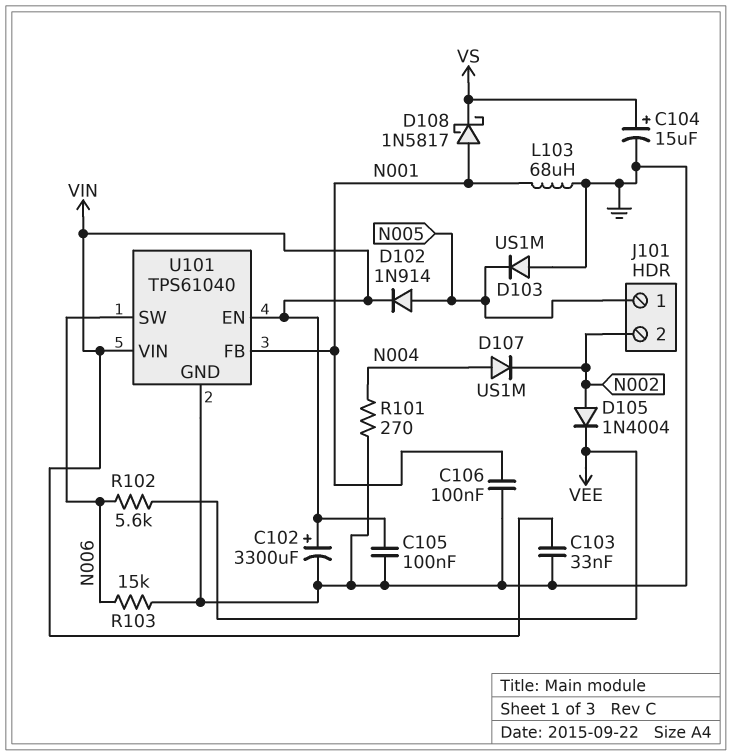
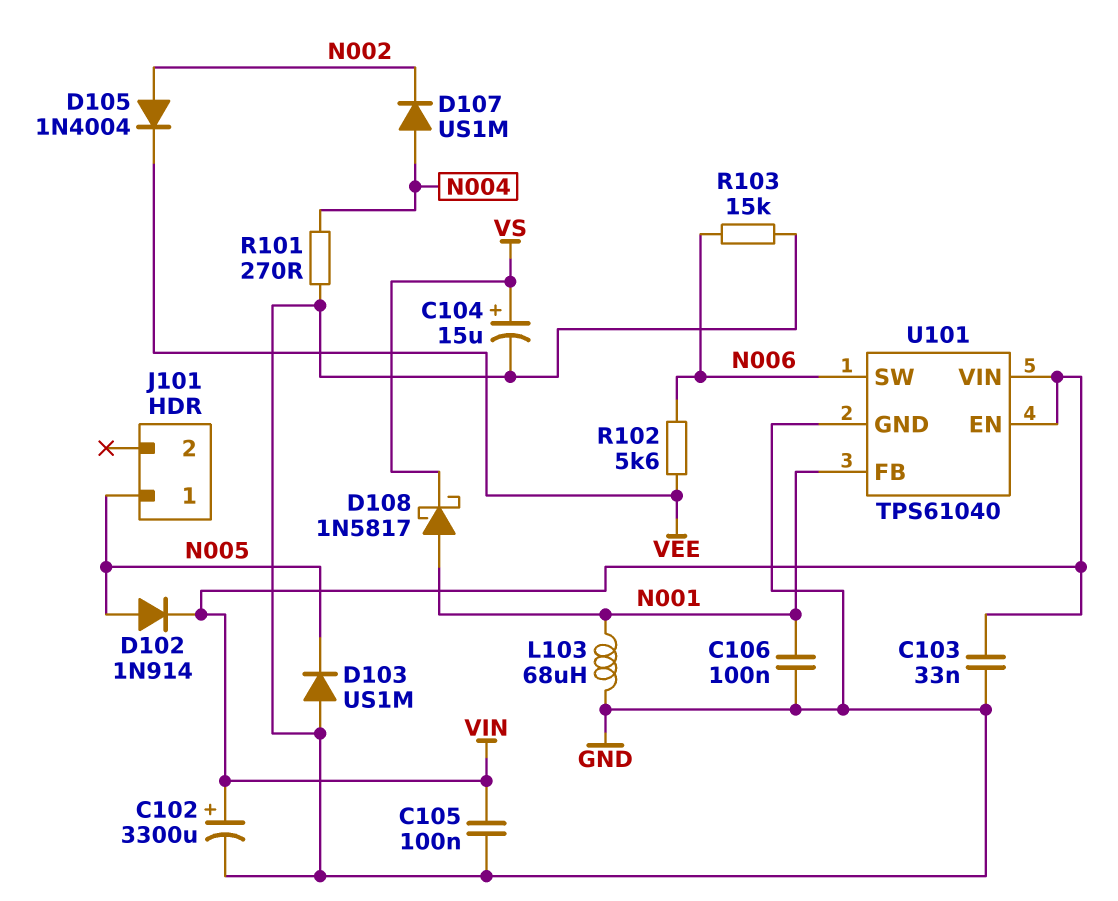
J101 pin 2: N002 -> none

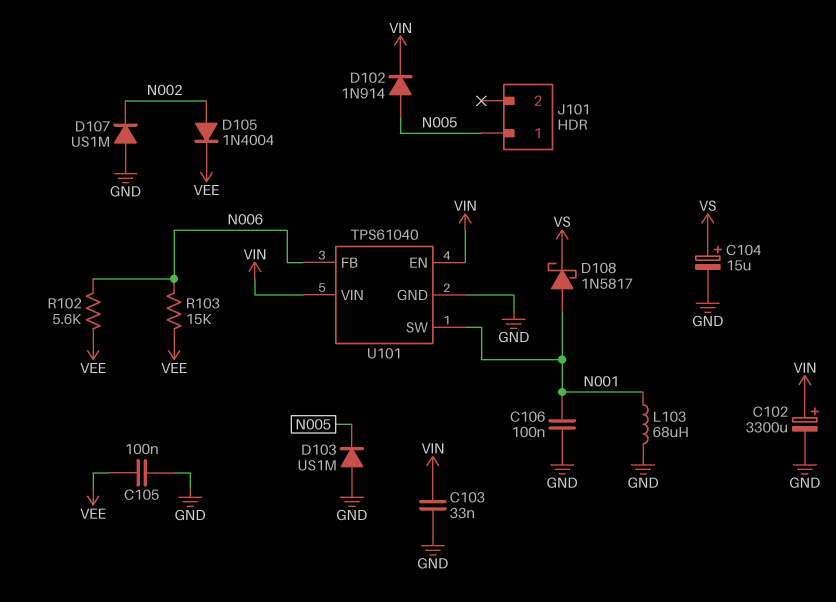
C105: 100nF (GND, VIN) -> 100nF (GND, VEE)
D107: diode US1M (A N004, K N002) -> diode US1M (A GND, K N002)
R101: 270 (GND, N004) -> none
R103: 15k (GND, N006) -> 15k (N006, VEE)
U101 pin FB: N001 -> N006
U101 pin SW: N006 -> N001

